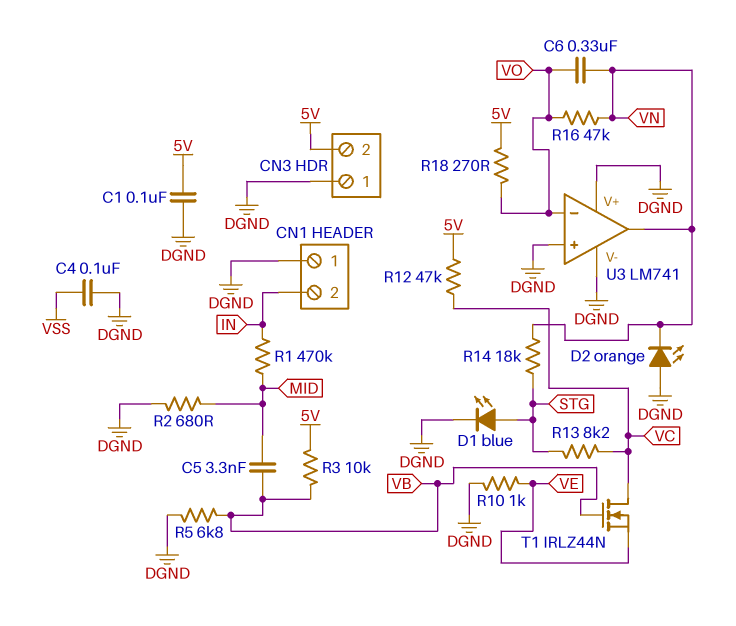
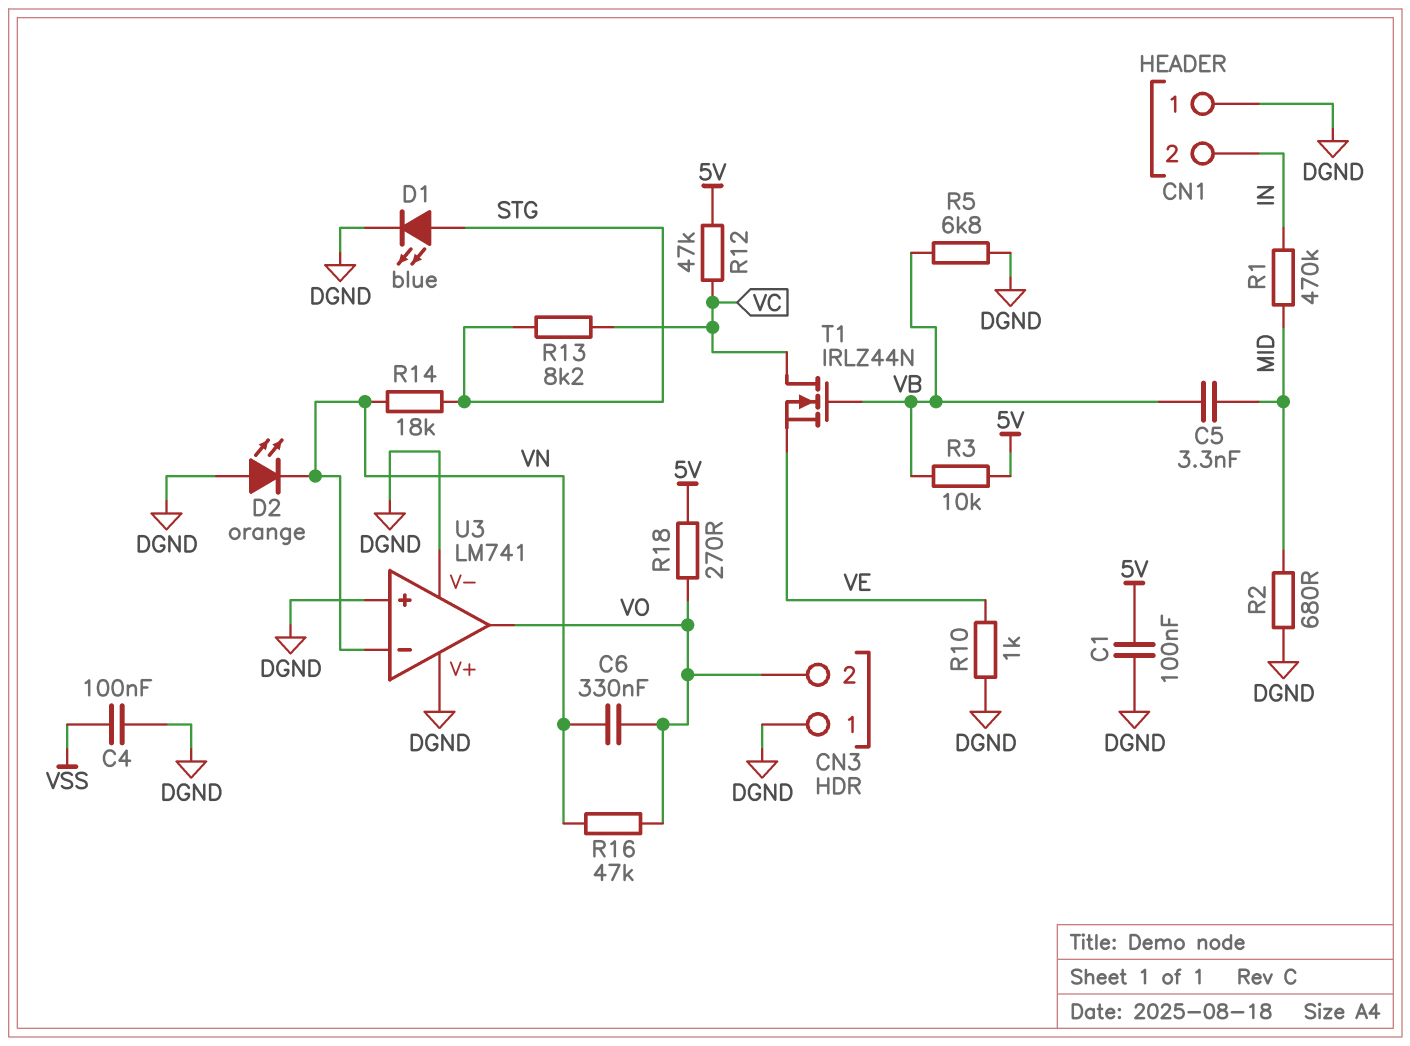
CN3 pin 2: 5V -> VO
U3 pin in-: VO -> VN
U3 pin out: VN -> VO

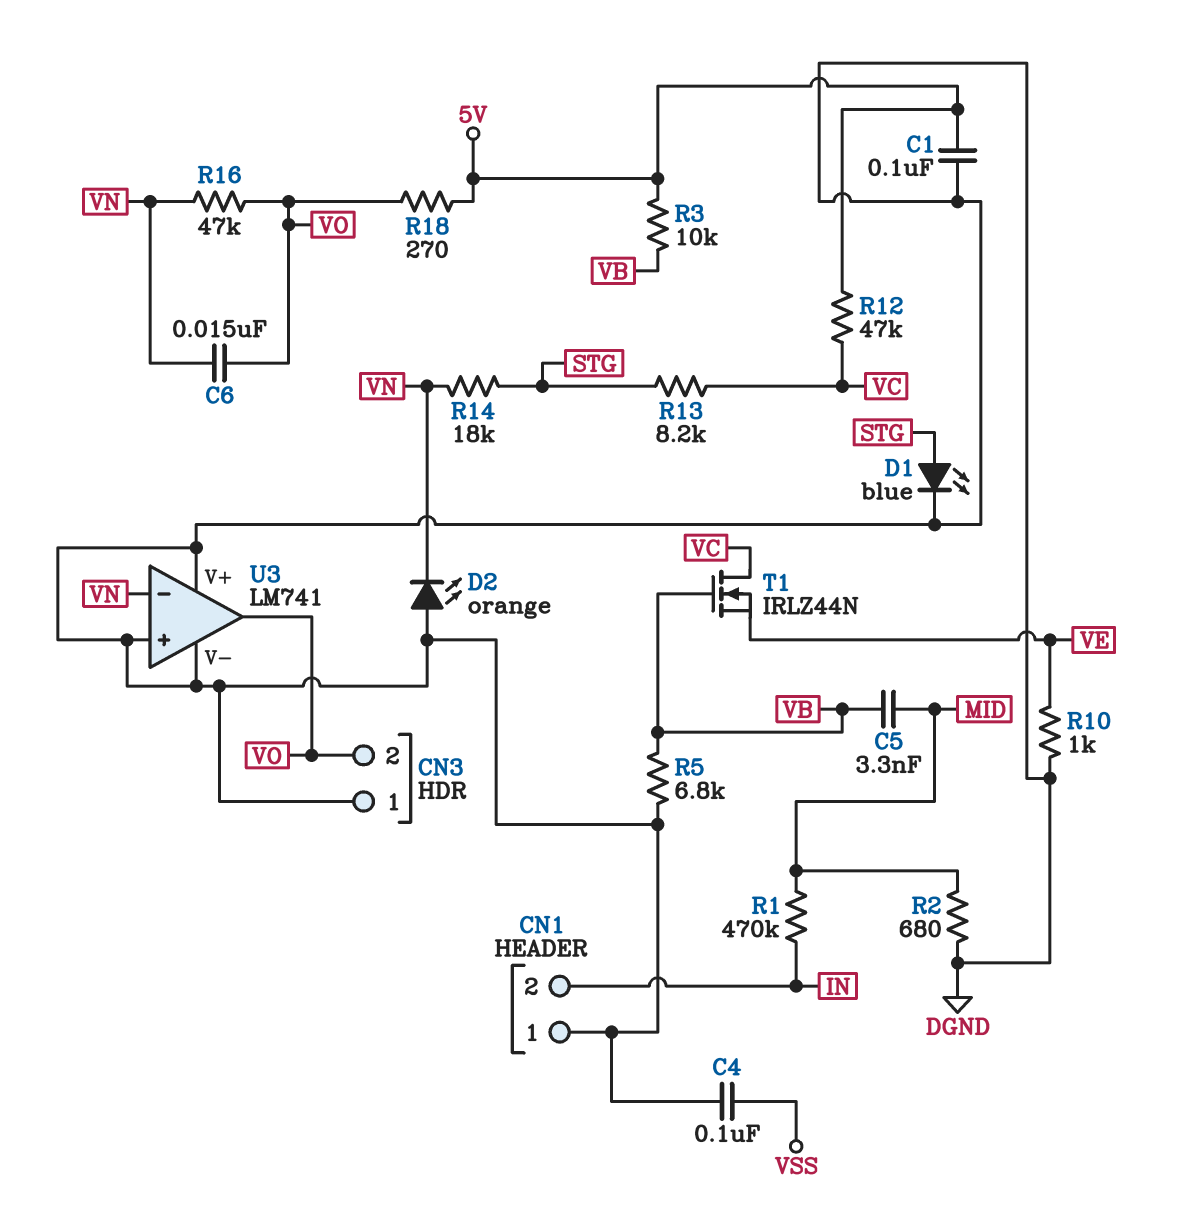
C6: 330nF (VN, VO) -> 15nF (VN, VO)

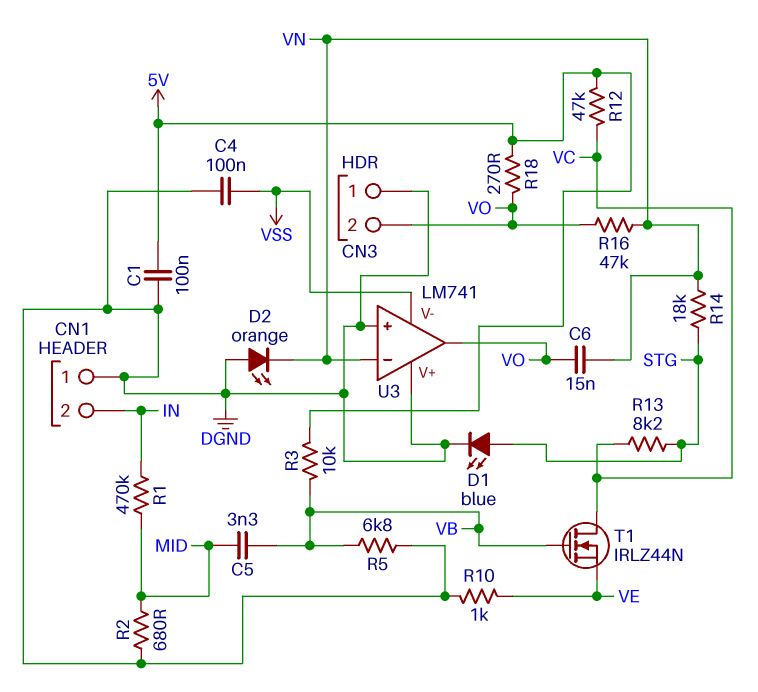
U3 pin V-: DGND -> VSS

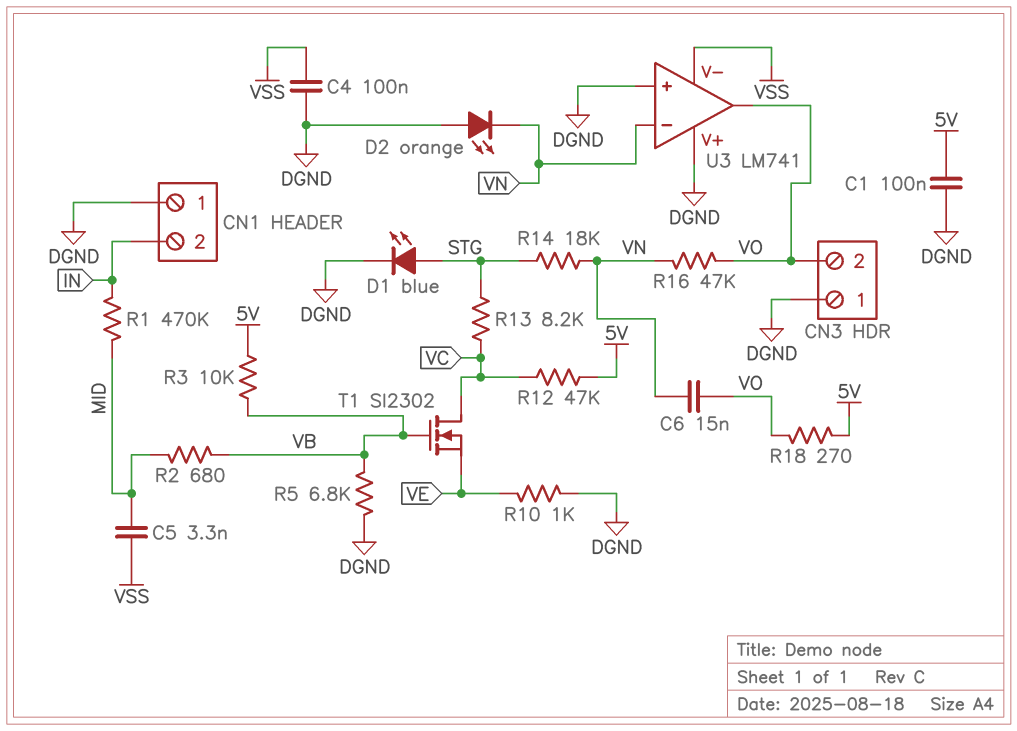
C5: 3.3nF (MID, VB) -> 3.3nF (MID, VSS)
R2: 680 (DGND, MID) -> 680 (MID, VB)
T1: NMOS IRLZ44N (G VB, D VC, S VE) -> NMOS SI2302 (G VB, D VC, S VE)

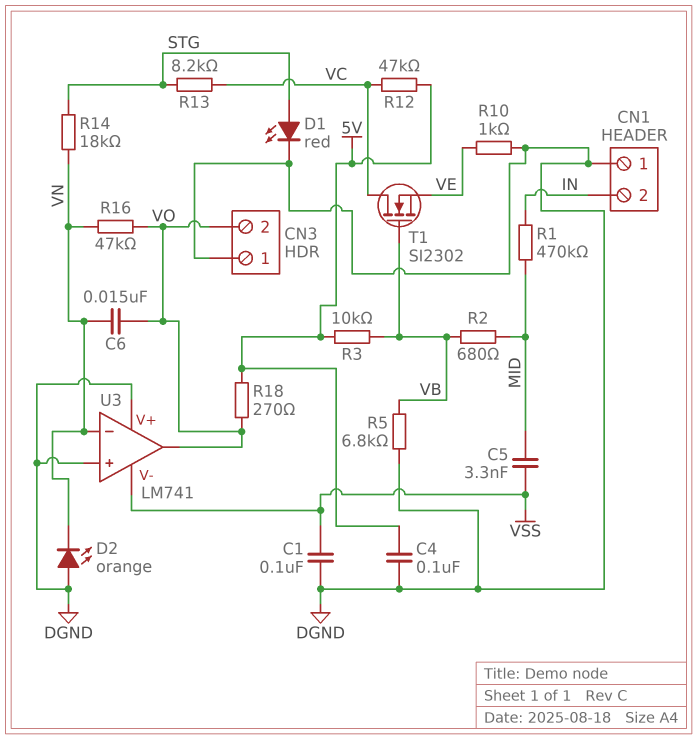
C1: 100nF (5V, DGND) -> 100nF (DGND, VSS)
C4: 100nF (DGND, VSS) -> 100nF (5V, DGND)
D1: LED blue (A STG, K DGND) -> LED red (A STG, K DGND)

